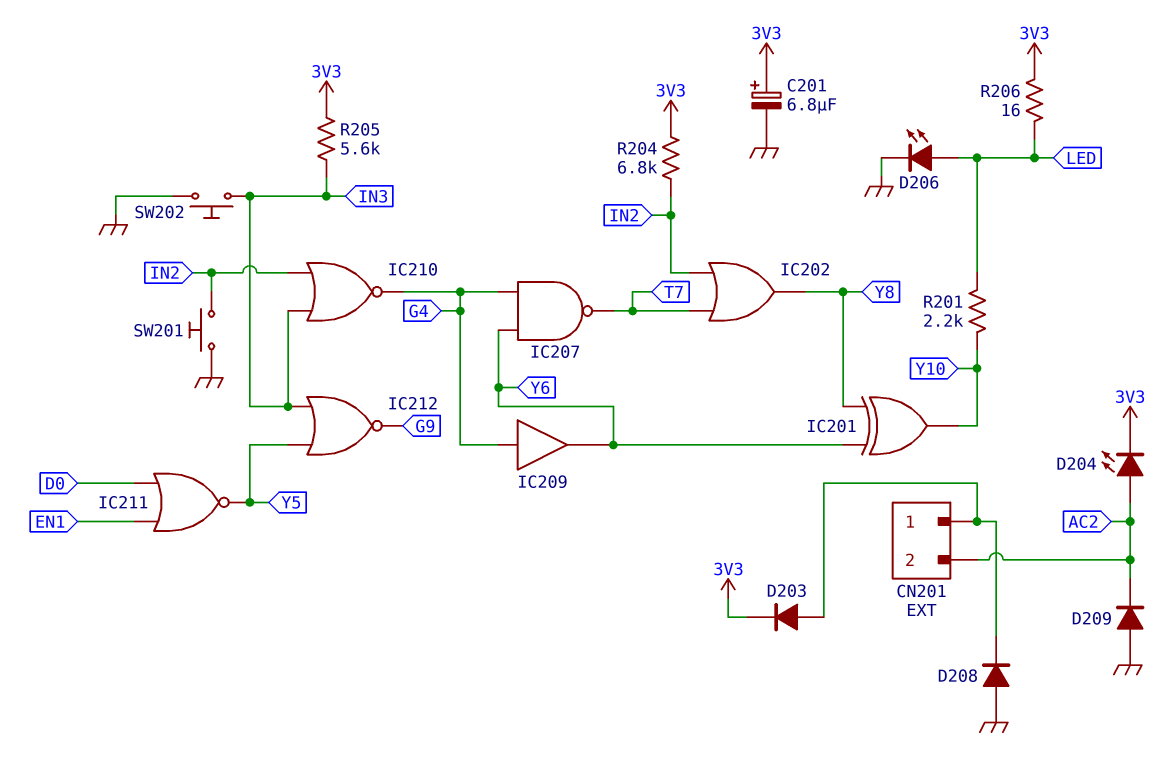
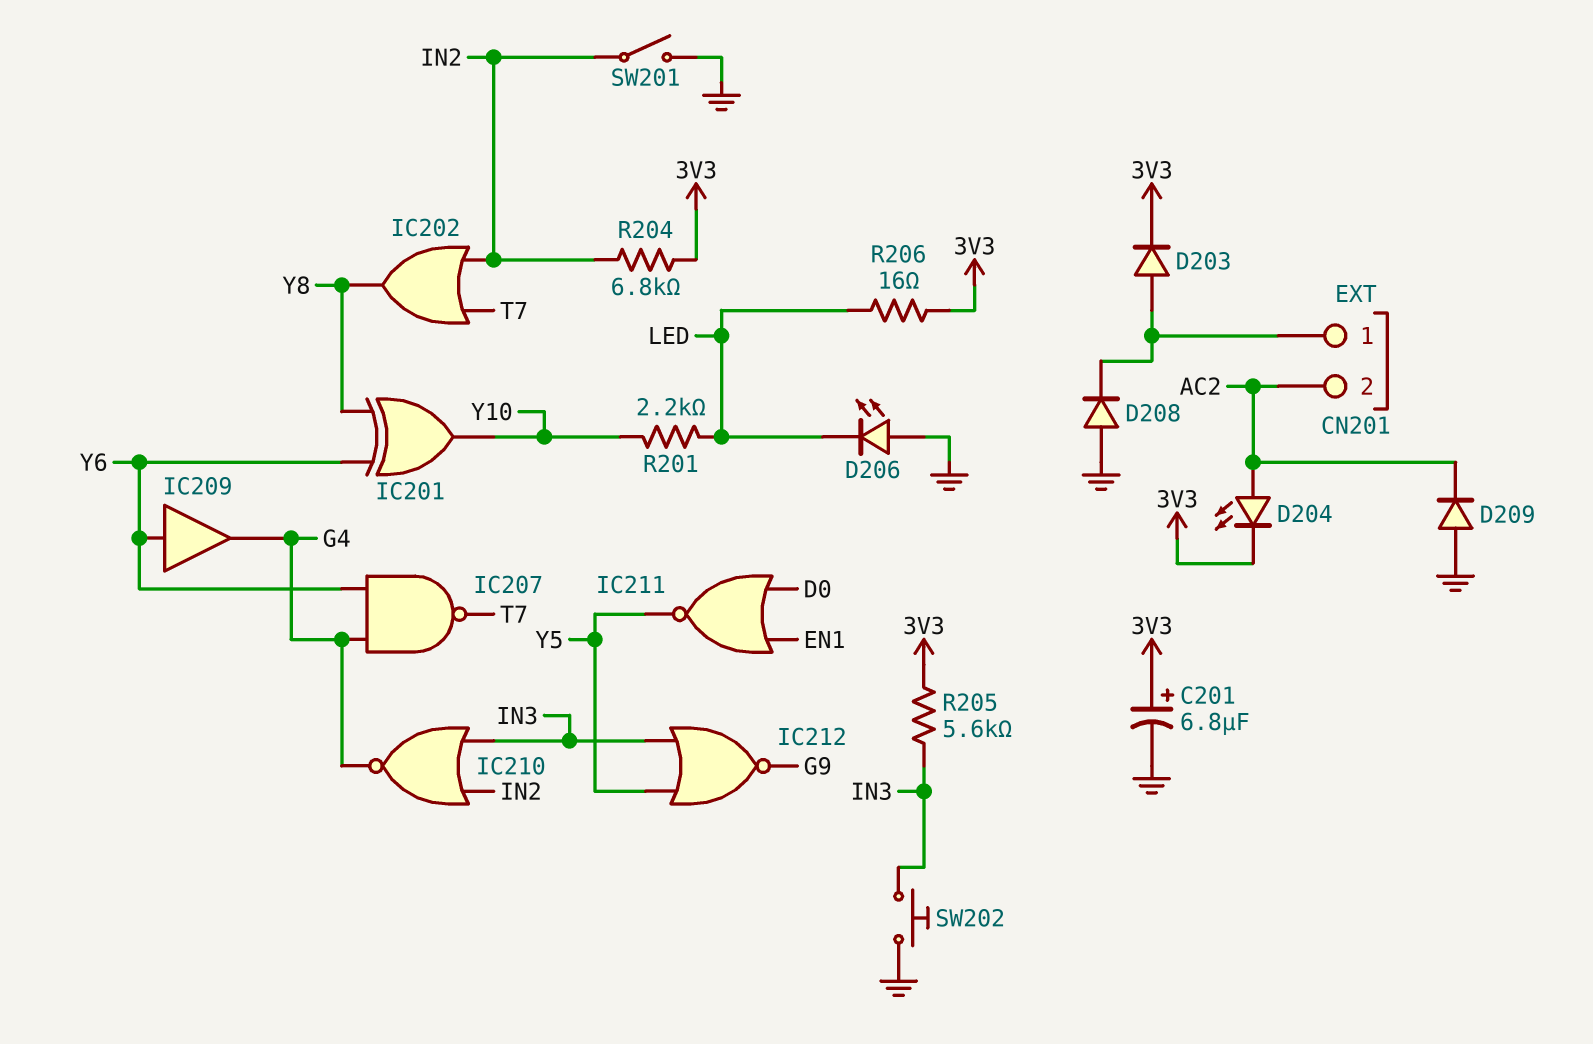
D206: LED (A LED, K GND) -> LED (A GND, K LED)
IC209: buffer (in G4, out Y6) -> buffer (in Y6, out G4)
SW201: button (GND, IN2) -> switch (GND, IN2)

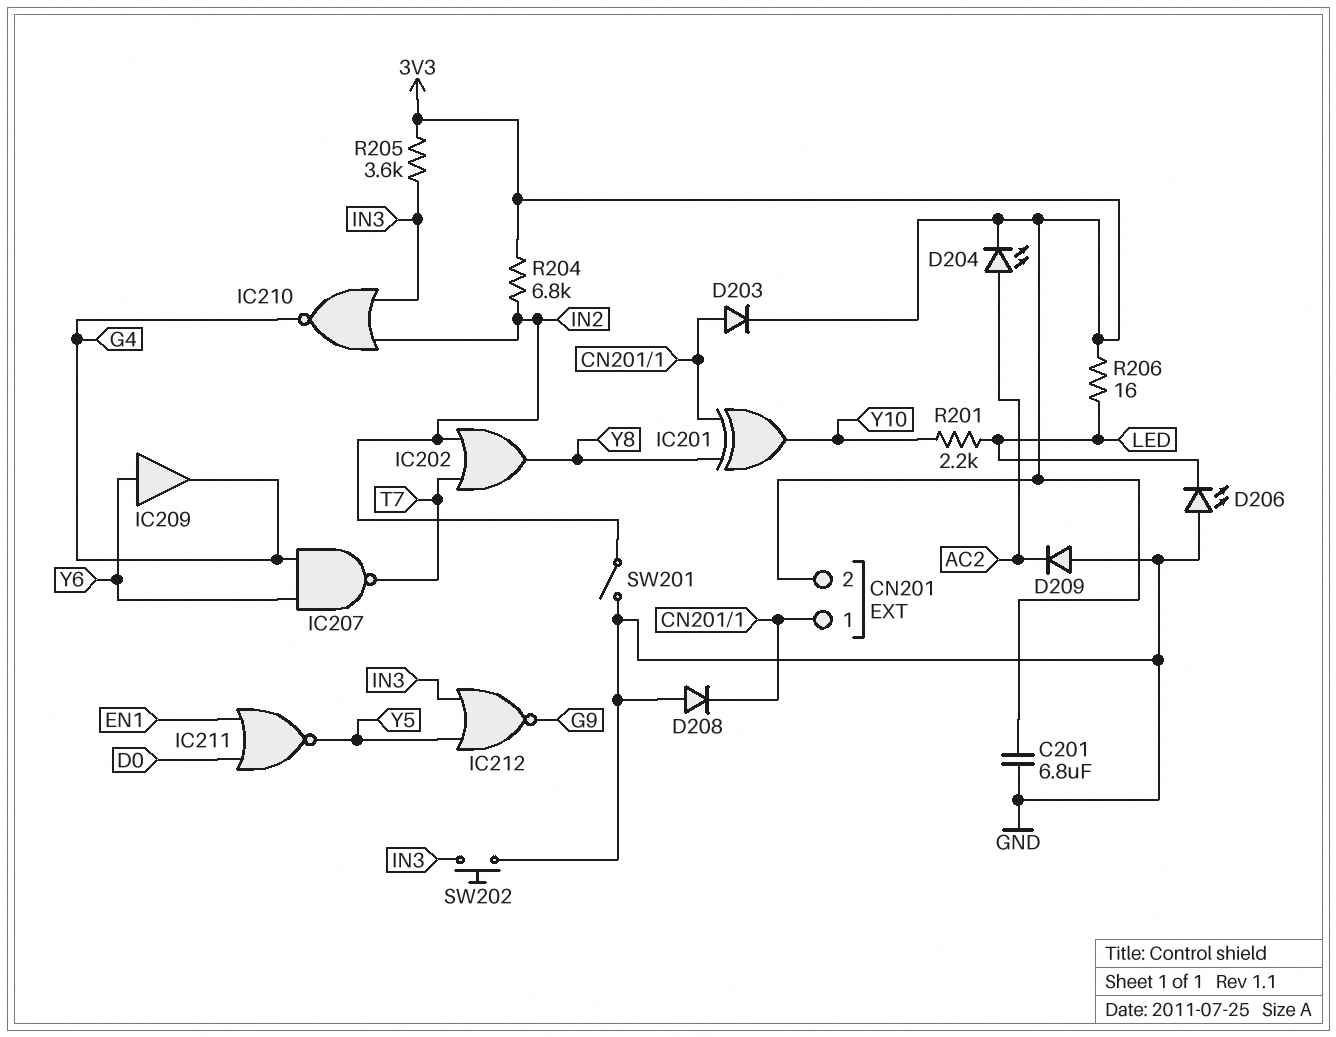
C201: 6.8uF (plus 3V3, minus GND) -> 6.8uF (3V3, GND)
CN201 pin 2: AC2 -> 3V3
IC201: XOR (in Y6, in Y8, out Y10) -> XOR (in CN201/1, in Y8, out Y10)
R205: 5.6k (3V3, IN3) -> 3.6k (3V3, IN3)

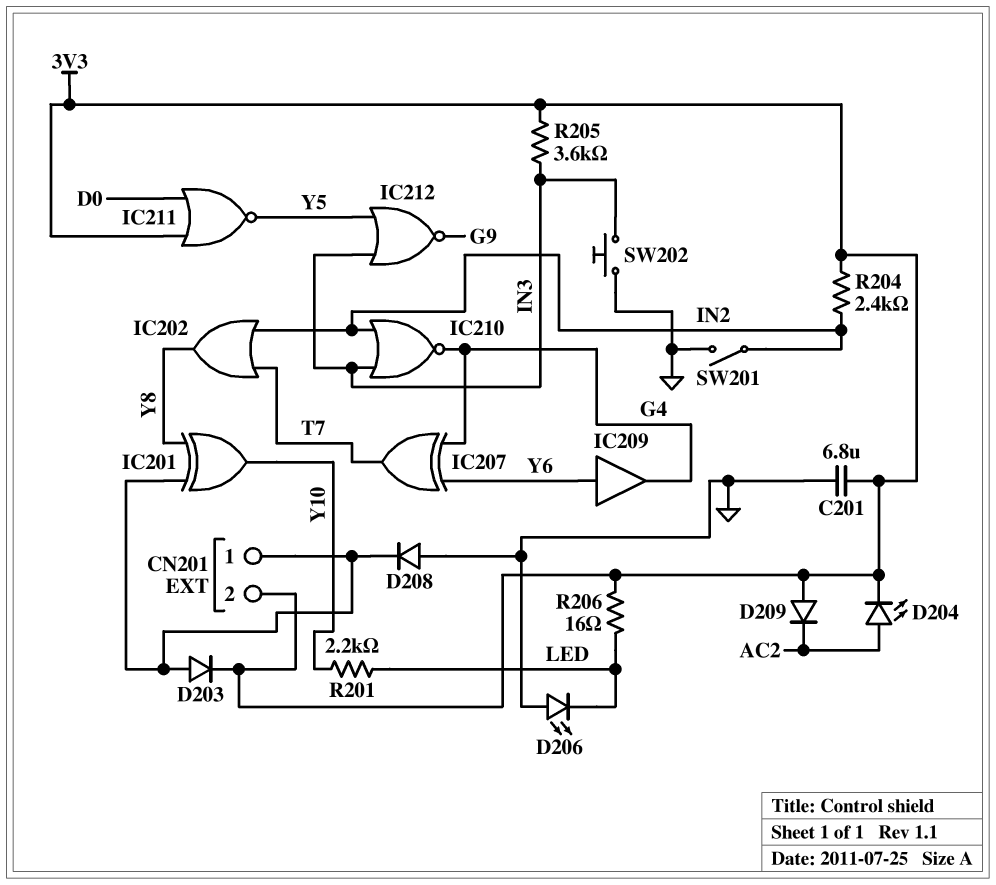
D209: diode (A GND, K AC2) -> diode (A 3V3, K AC2)
IC207: NAND (in G4, in Y6, out T7) -> XOR (in G4, in Y6, out T7)
IC211: NOR (in D0, in EN1, out Y5) -> NOR (in 3V3, in D0, out Y5)
R204: 6.8k (3V3, IN2) -> 2.4k (3V3, IN2)

